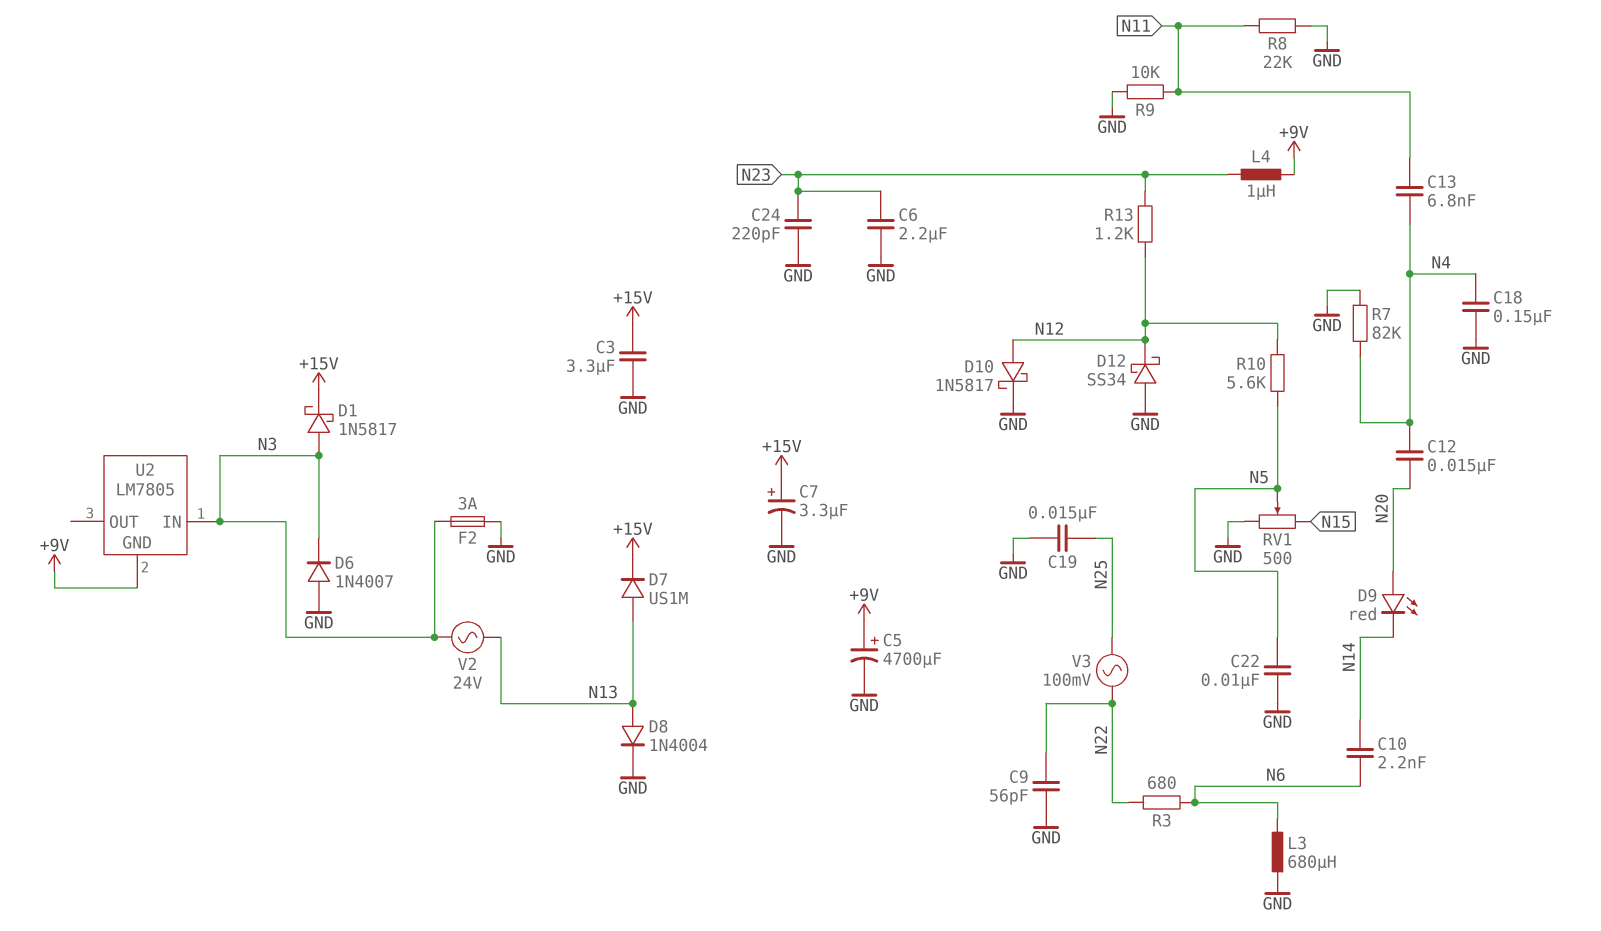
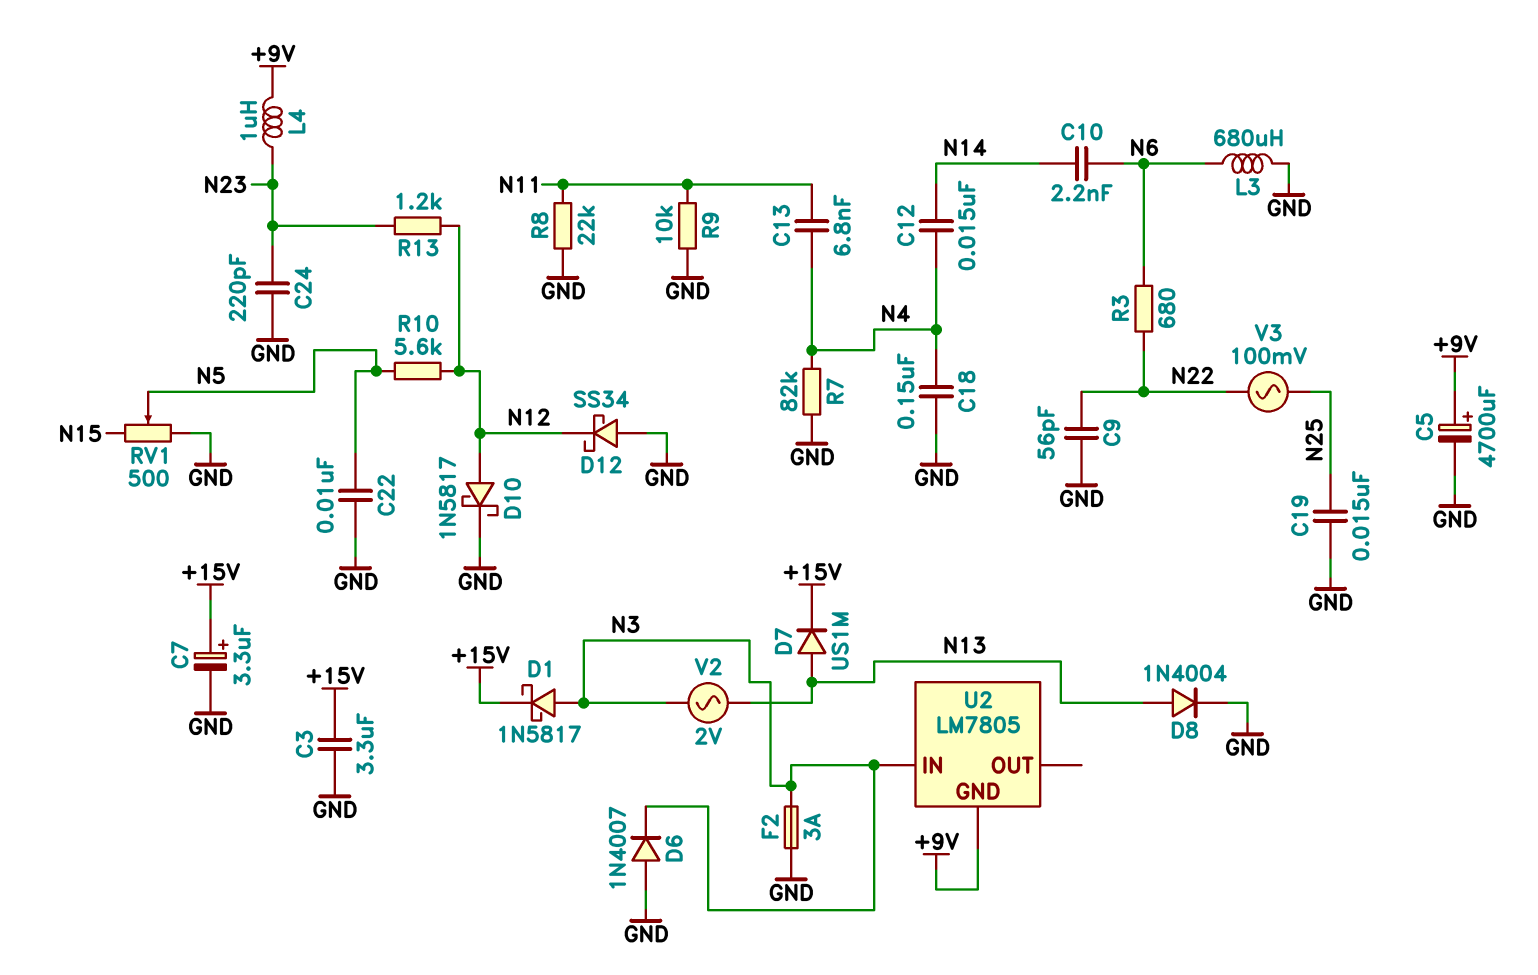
C6: 2.2uF (GND, N23) -> none
C12: 15nF (N4, N20) -> 15nF (N4, N14)
D9: LED red (A N20, K N14) -> none
V2: AC 24V (N3, N13) -> AC 2V (N3, N13)

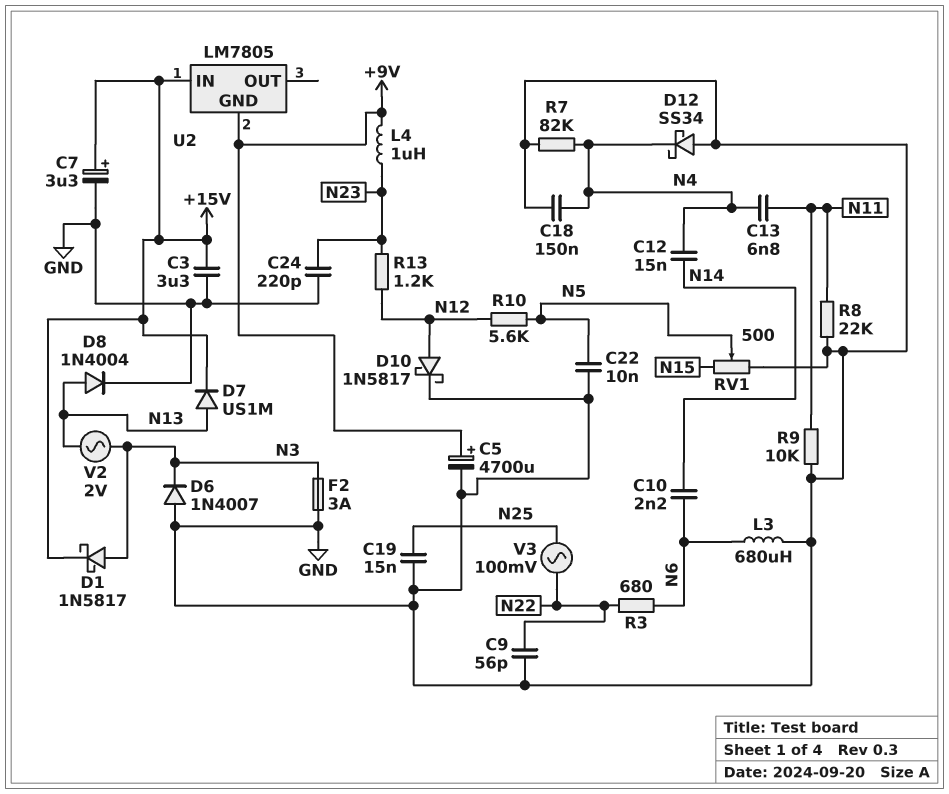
D12: schottky SS34 (A GND, K N12) -> schottky SS34 (A GND, K N4)
U2 pin IN: N3 -> +15V

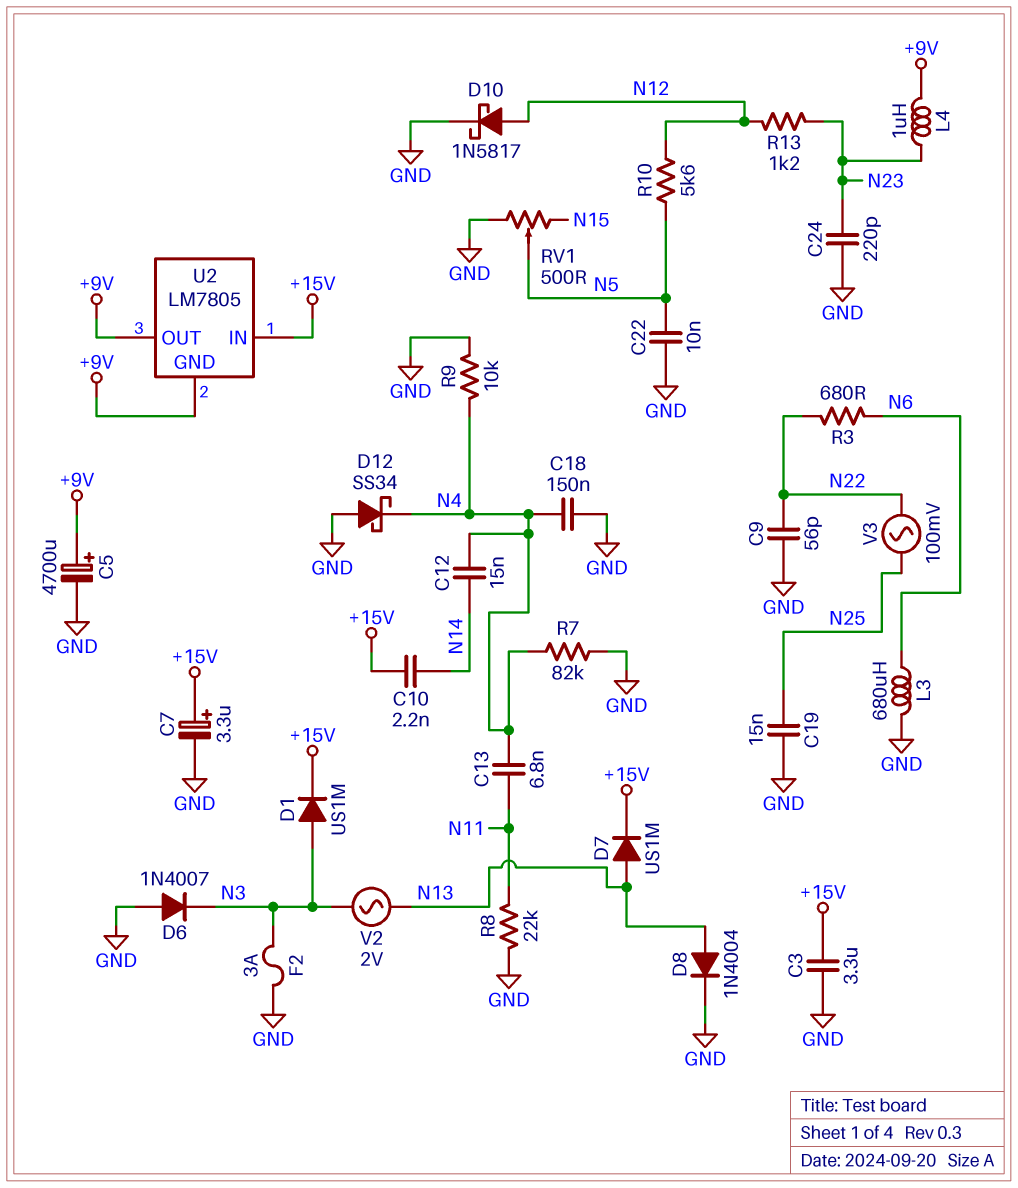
C10: 2.2nF (N6, N14) -> 2.2nF (+15V, N14)
D1: schottky 1N5817 (A N3, K +15V) -> diode US1M (A N3, K +15V)
R9: 10k (GND, N11) -> 10k (GND, N4)
U2 pin OUT: none -> +9V

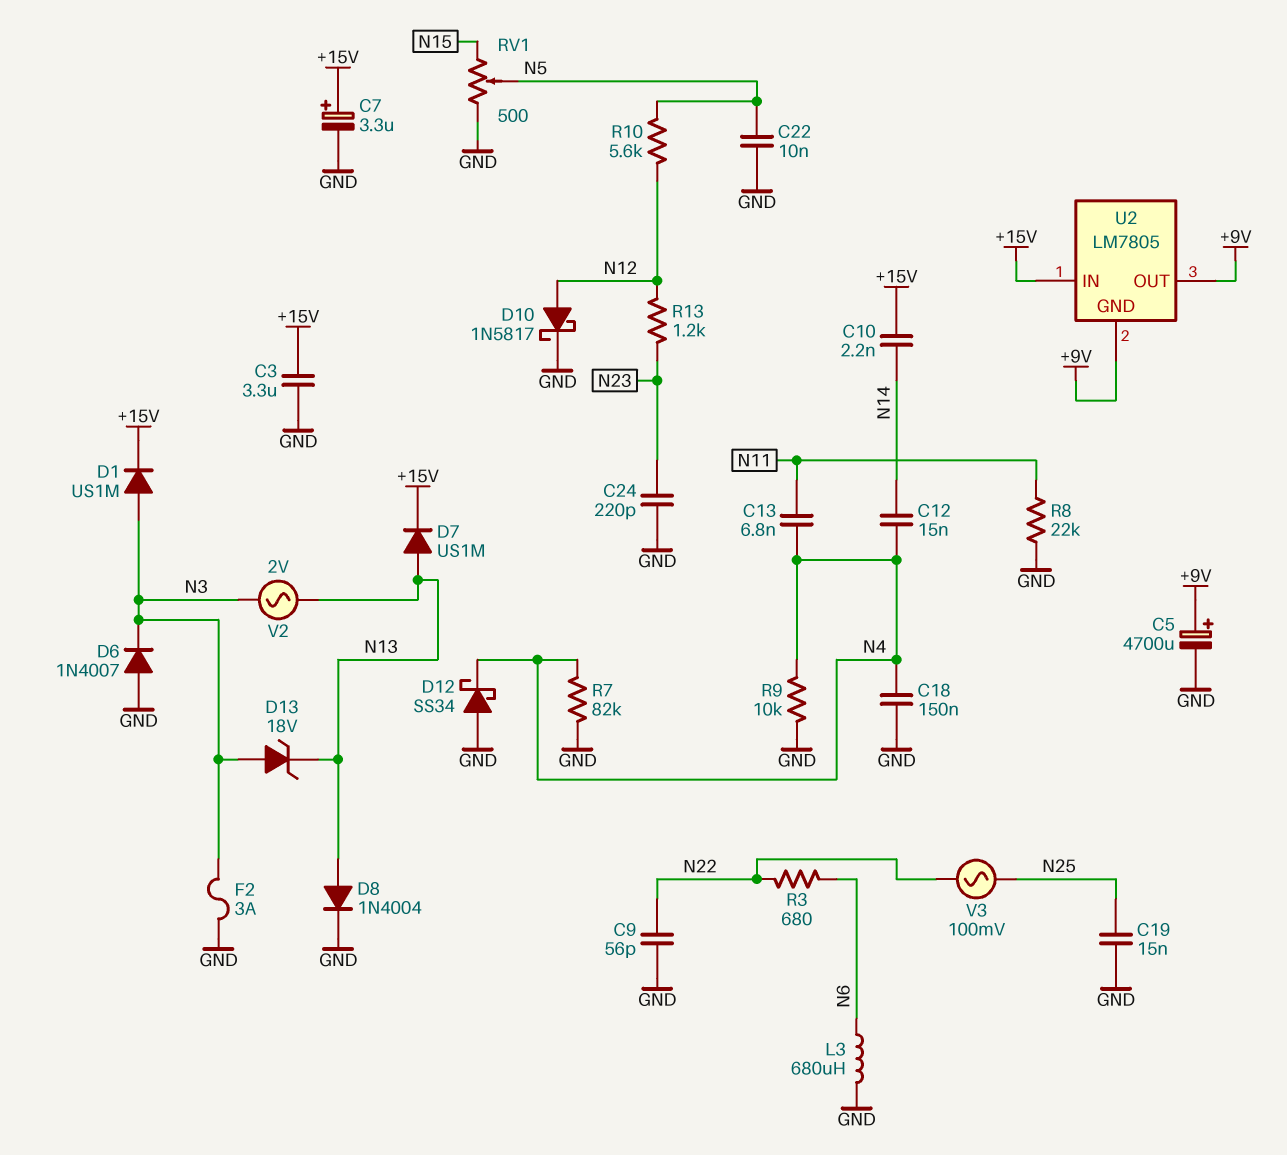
D13: none -> zener 18V (A N3, K N13)
L4: 1uH (+9V, N23) -> none

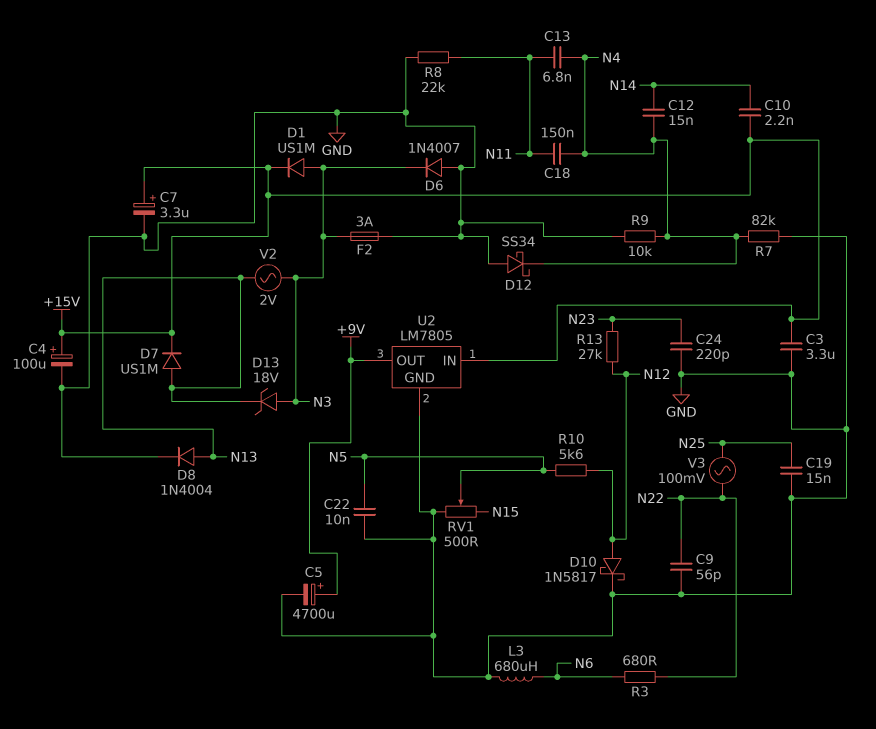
C4: none -> 100uF (plus +15V, minus GND)
C18: 150nF (GND, N4) -> 150nF (N4, N11)
R13: 1.2k (N12, N23) -> 27k (N12, N23)
U2 pin GND: +9V -> GND

